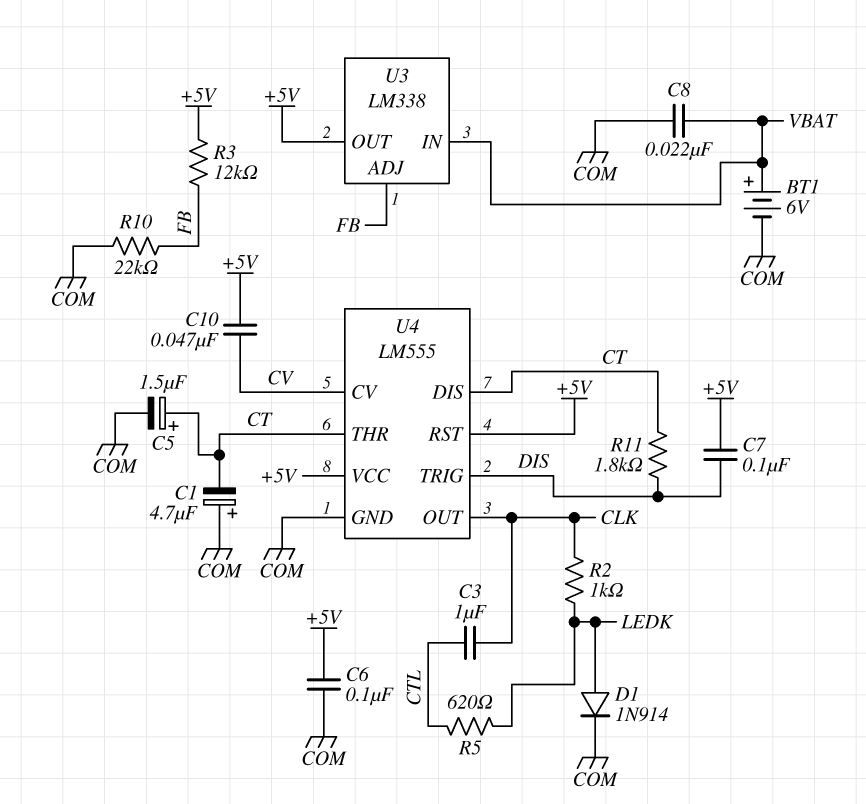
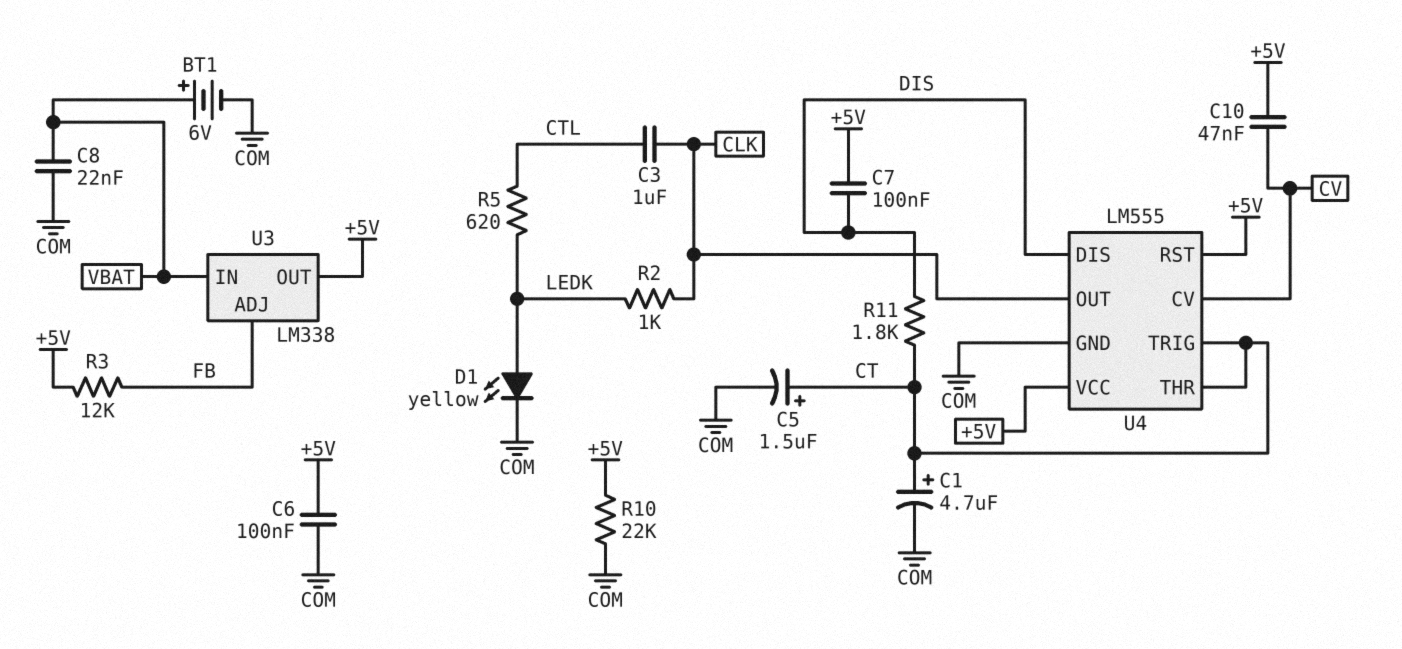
C1: 4.7uF (plus COM, minus CT) -> 4.7uF (plus CT, minus COM)
D1: diode 1N914 (A LEDK, K COM) -> LED yellow (A LEDK, K COM)
R10: 22k (COM, FB) -> 22k (+5V, COM)
U4 pin DIS: CT -> DIS
U4 pin TRIG: DIS -> CT

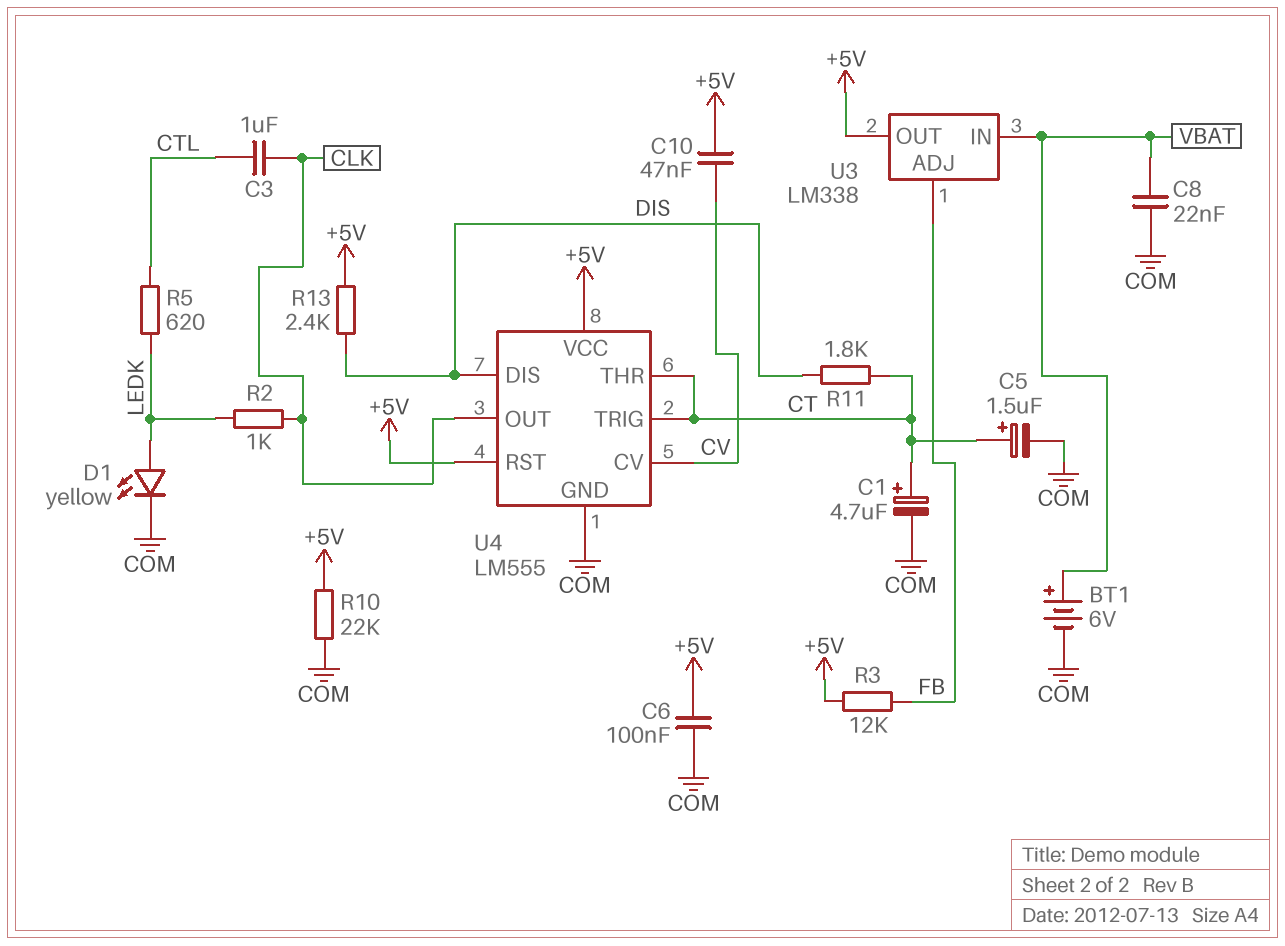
C7: 100nF (+5V, DIS) -> none
R13: none -> 2.4k (+5V, DIS)

